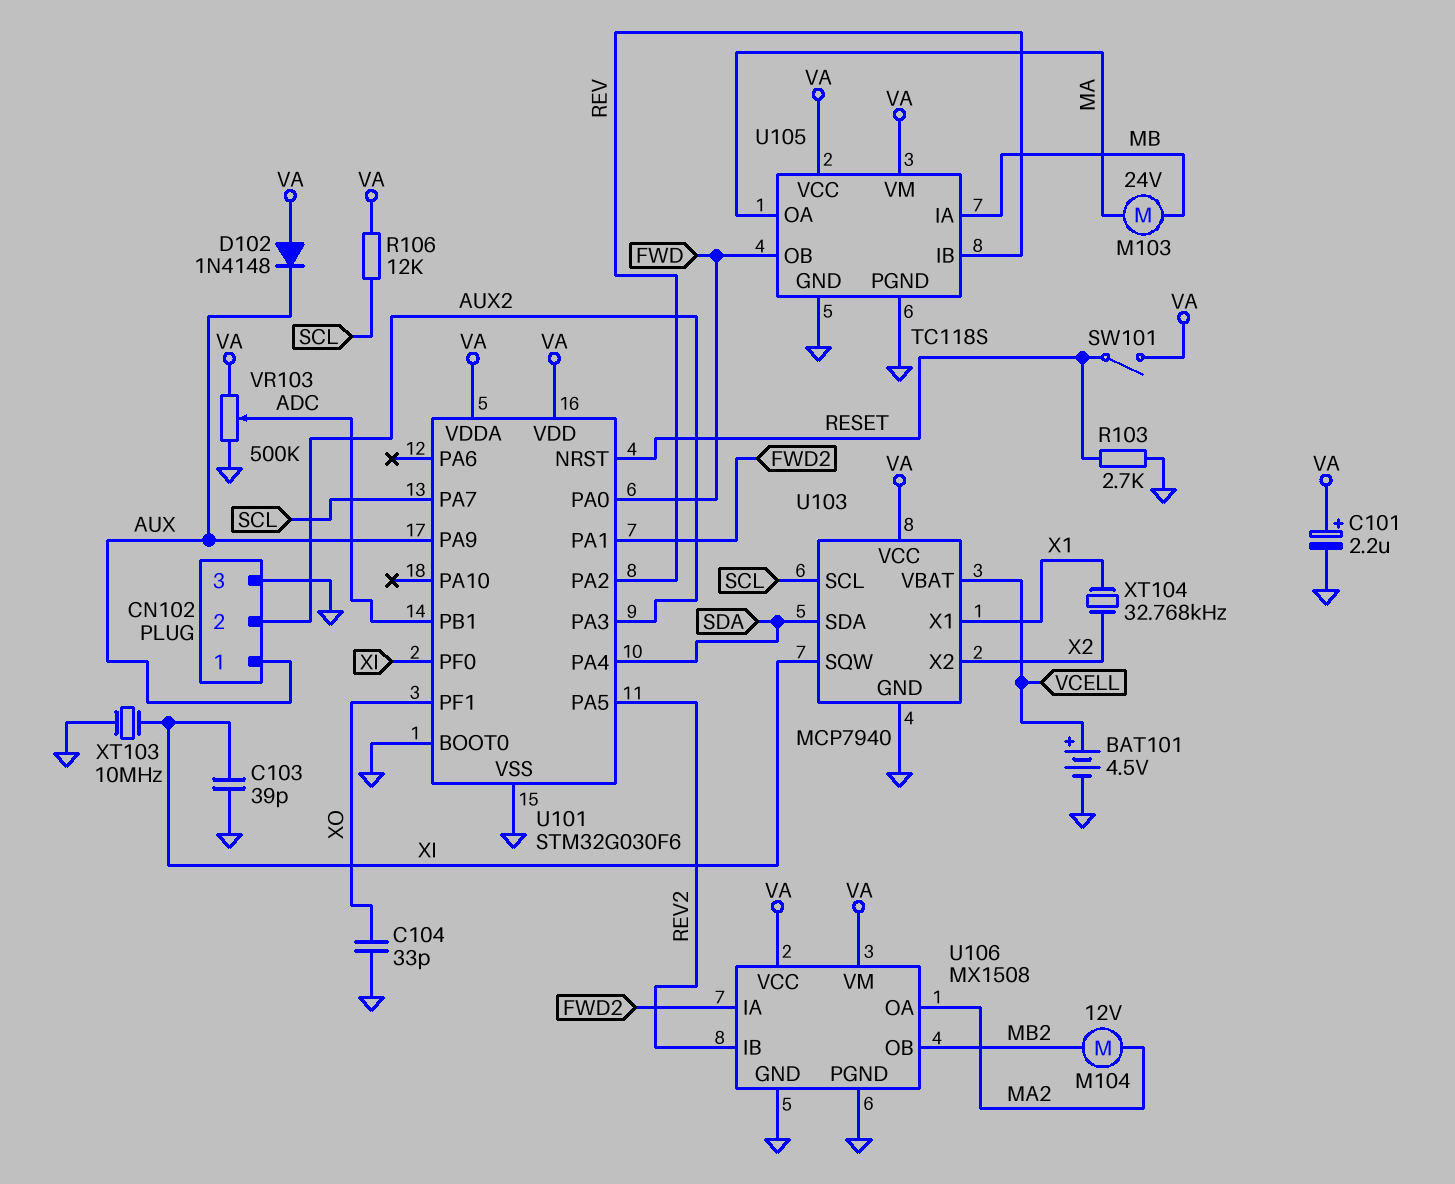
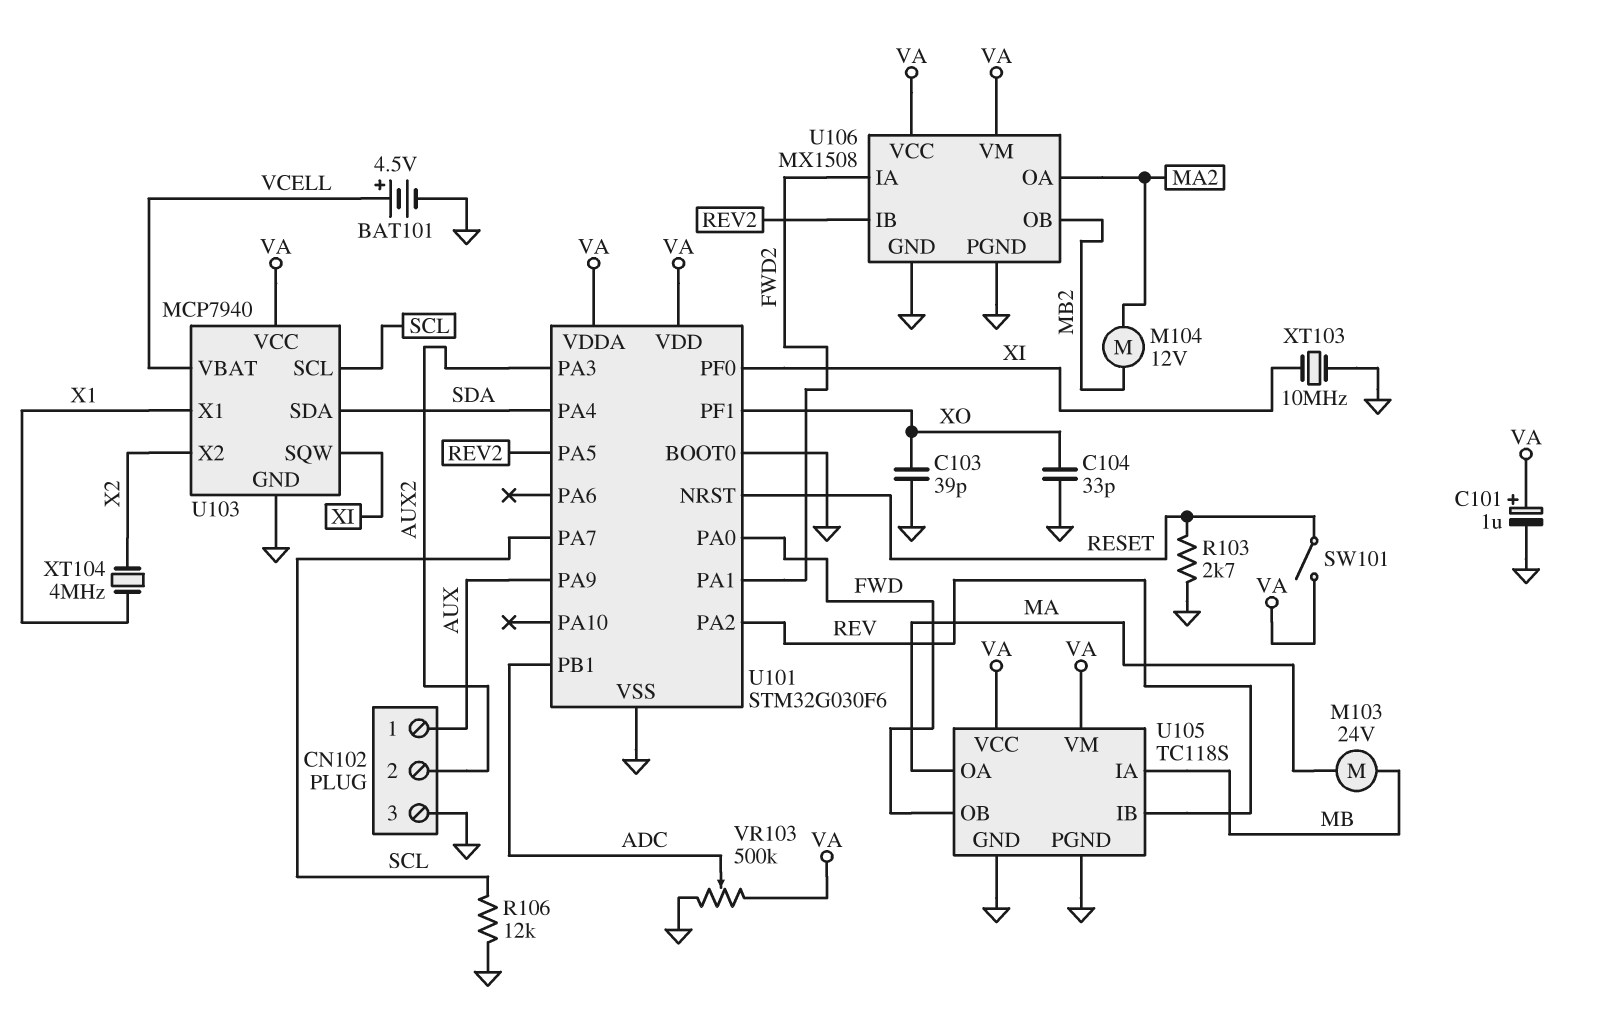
C101: 2.2uF (plus VA, minus GND) -> 1uF (plus VA, minus GND)
C103: 39pF (GND, XI) -> 39pF (GND, XO)
D102: diode 1N4148 (A VA, K AUX) -> none
R106: 12k (SCL, VA) -> 12k (GND, SCL)
XT104: 32.768kHz (X1, X2) -> 4MHz (X1, X2)

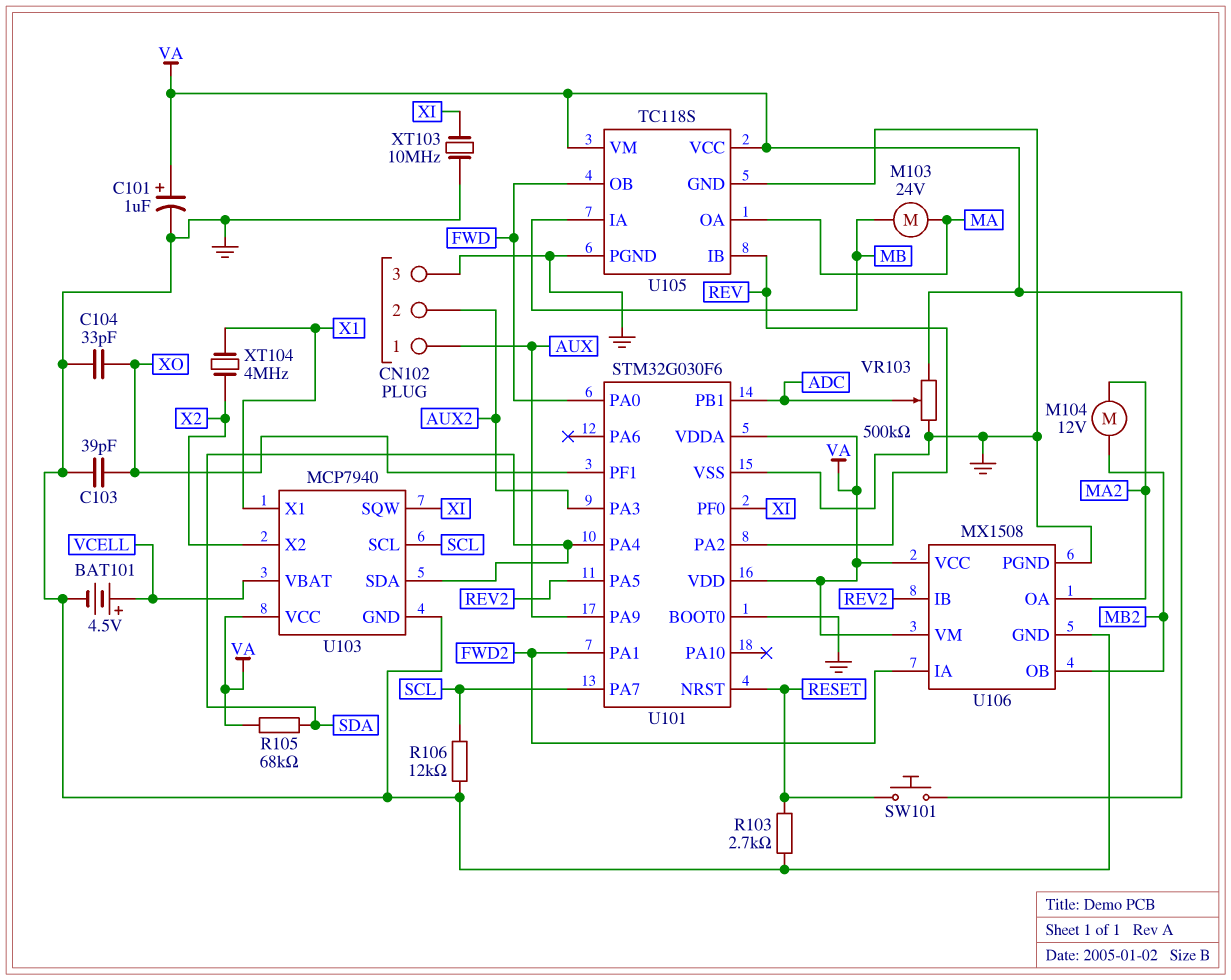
R105: none -> 68k (SDA, VA)
SW101: switch (RESET, VA) -> button (RESET, VA)

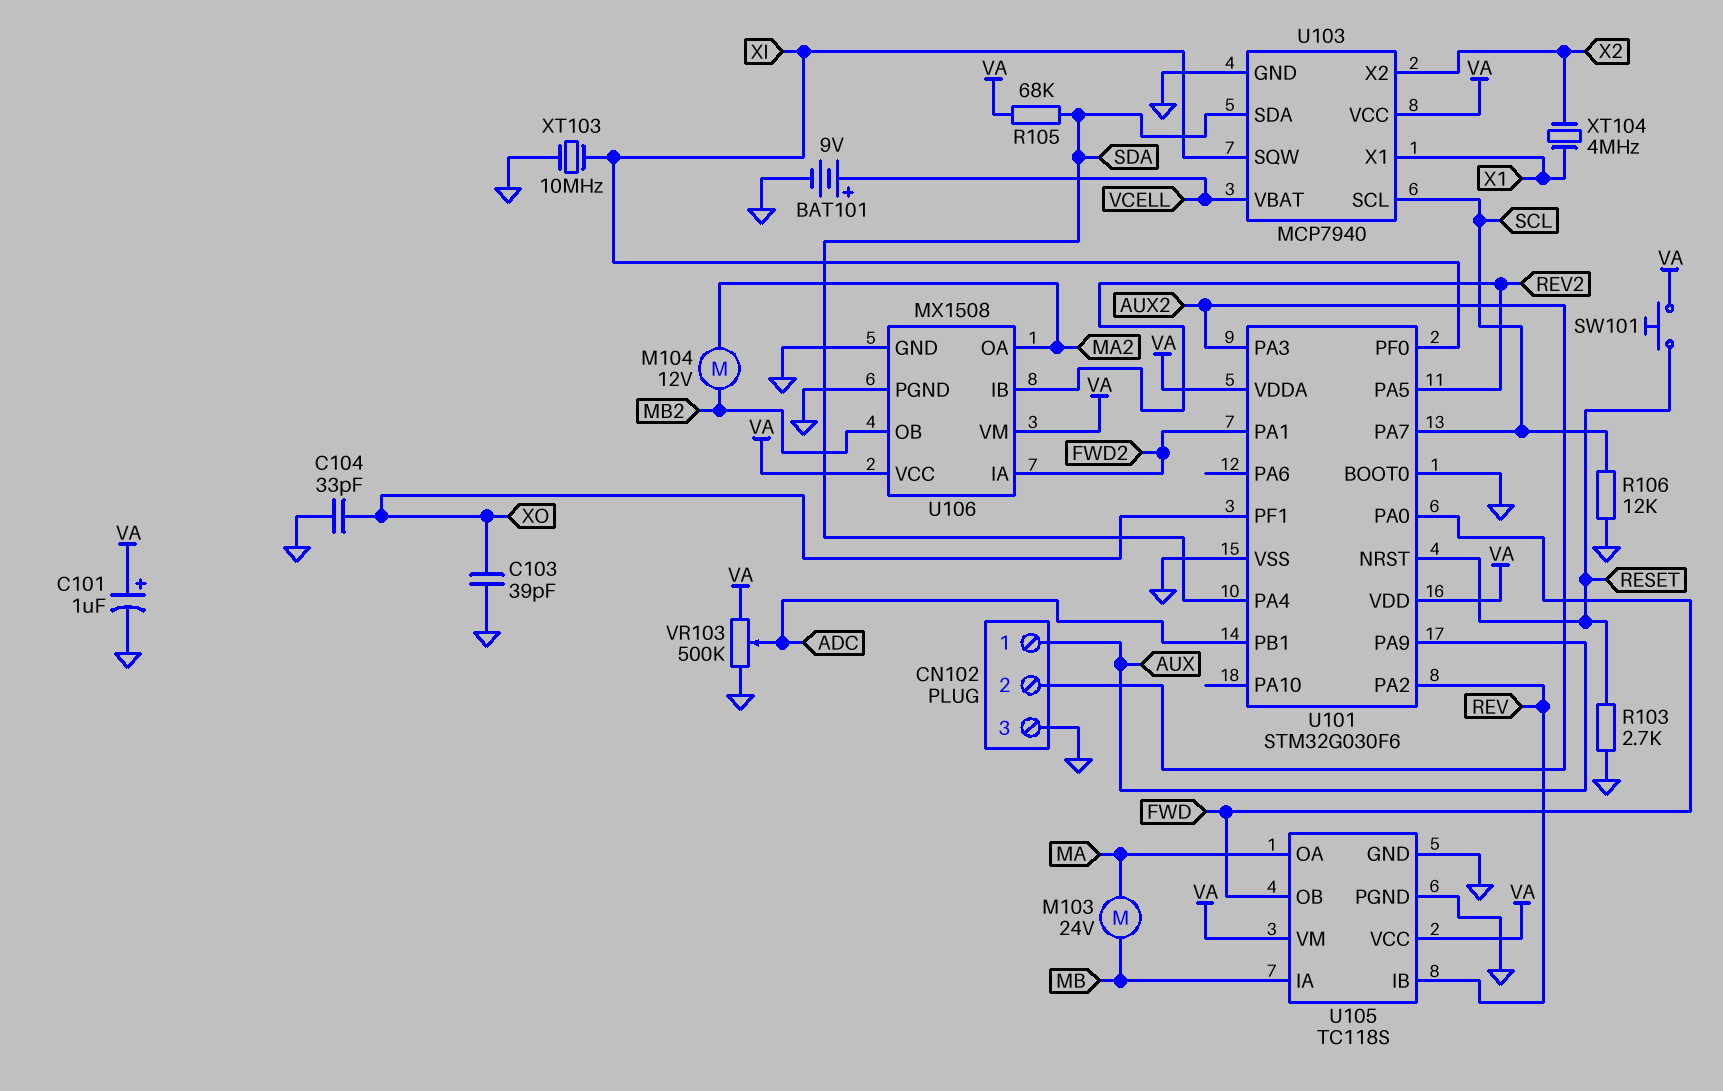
BAT101: 4.5V (plus VCELL, minus GND) -> 9V (plus VCELL, minus GND)

